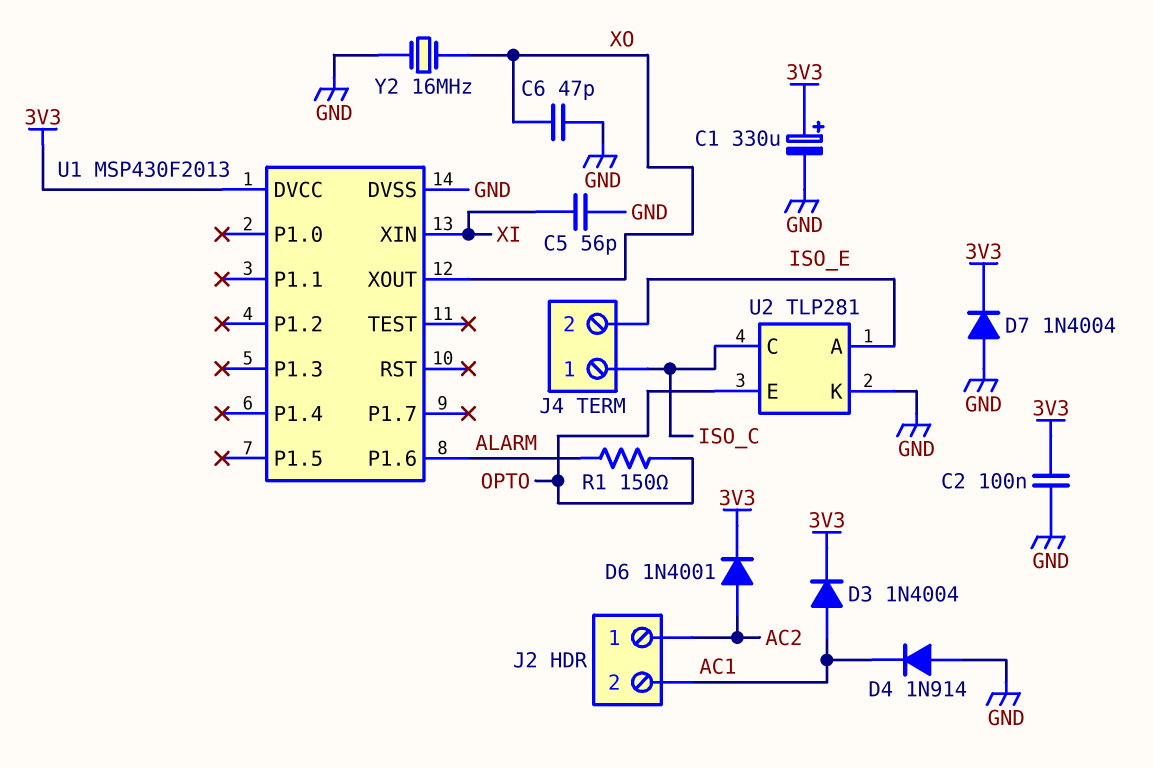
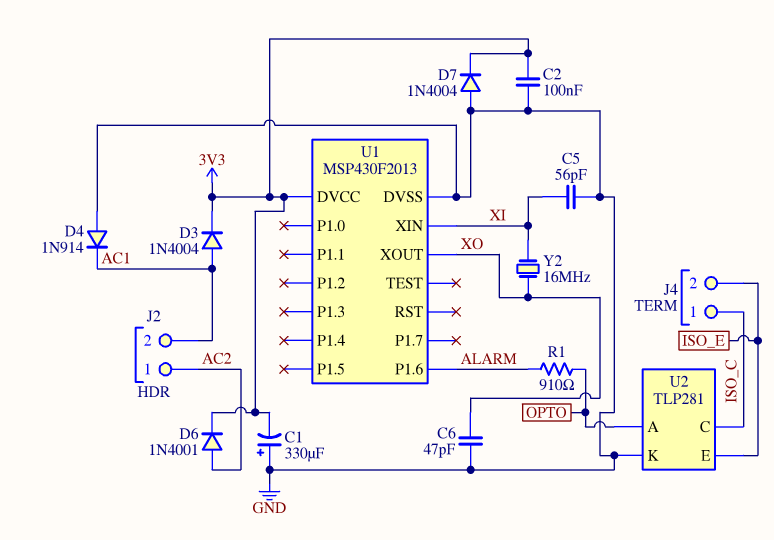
C1: 330uF (plus 3V3, minus GND) -> 330uF (plus GND, minus 3V3)
R1: 150 (ALARM, OPTO) -> 910 (ALARM, OPTO)
U2 pin A: ISO_E -> OPTO
U2 pin E: OPTO -> ISO_E
Y2: 16MHz (GND, XO) -> 16MHz (XI, XO)

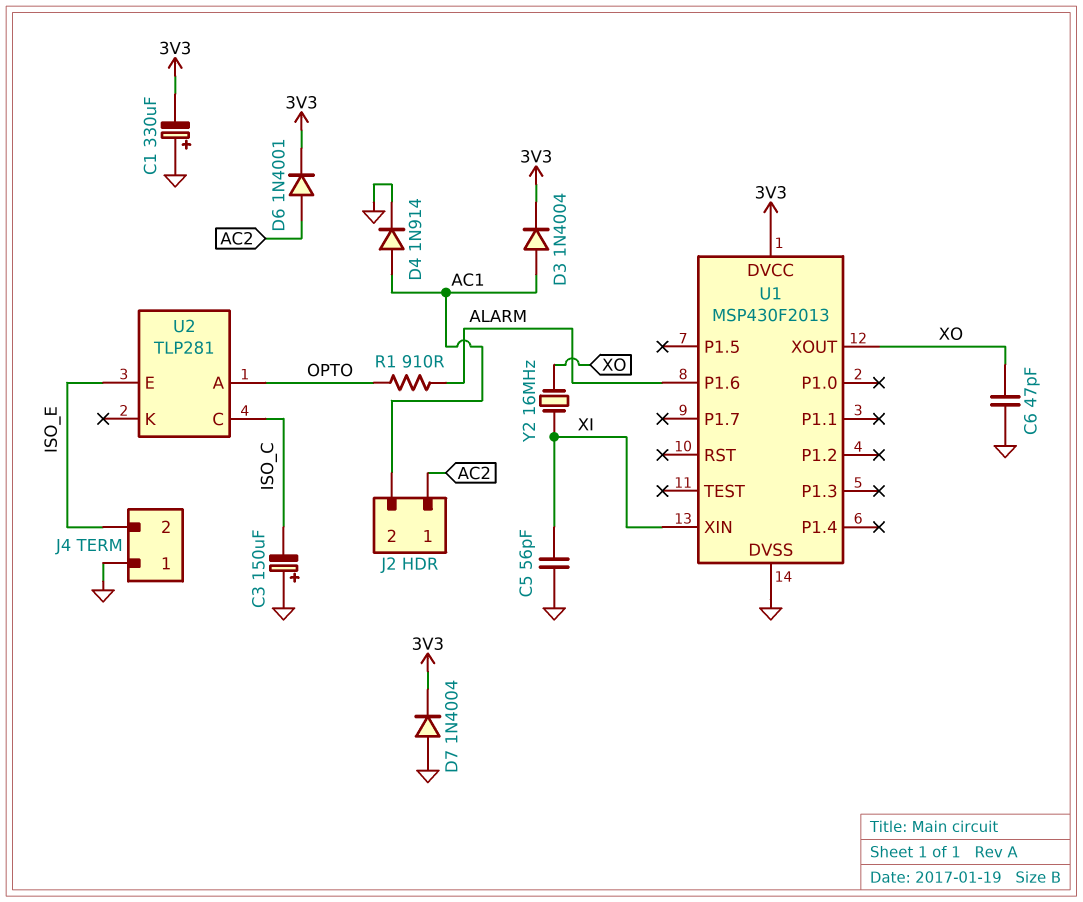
C2: 100nF (3V3, GND) -> none
C3: none -> 150uF (plus GND, minus ISO_C)
D4: diode 1N914 (A GND, K AC1) -> diode 1N914 (A AC1, K GND)
J4 pin 1: ISO_C -> GND
U2 pin K: GND -> none

